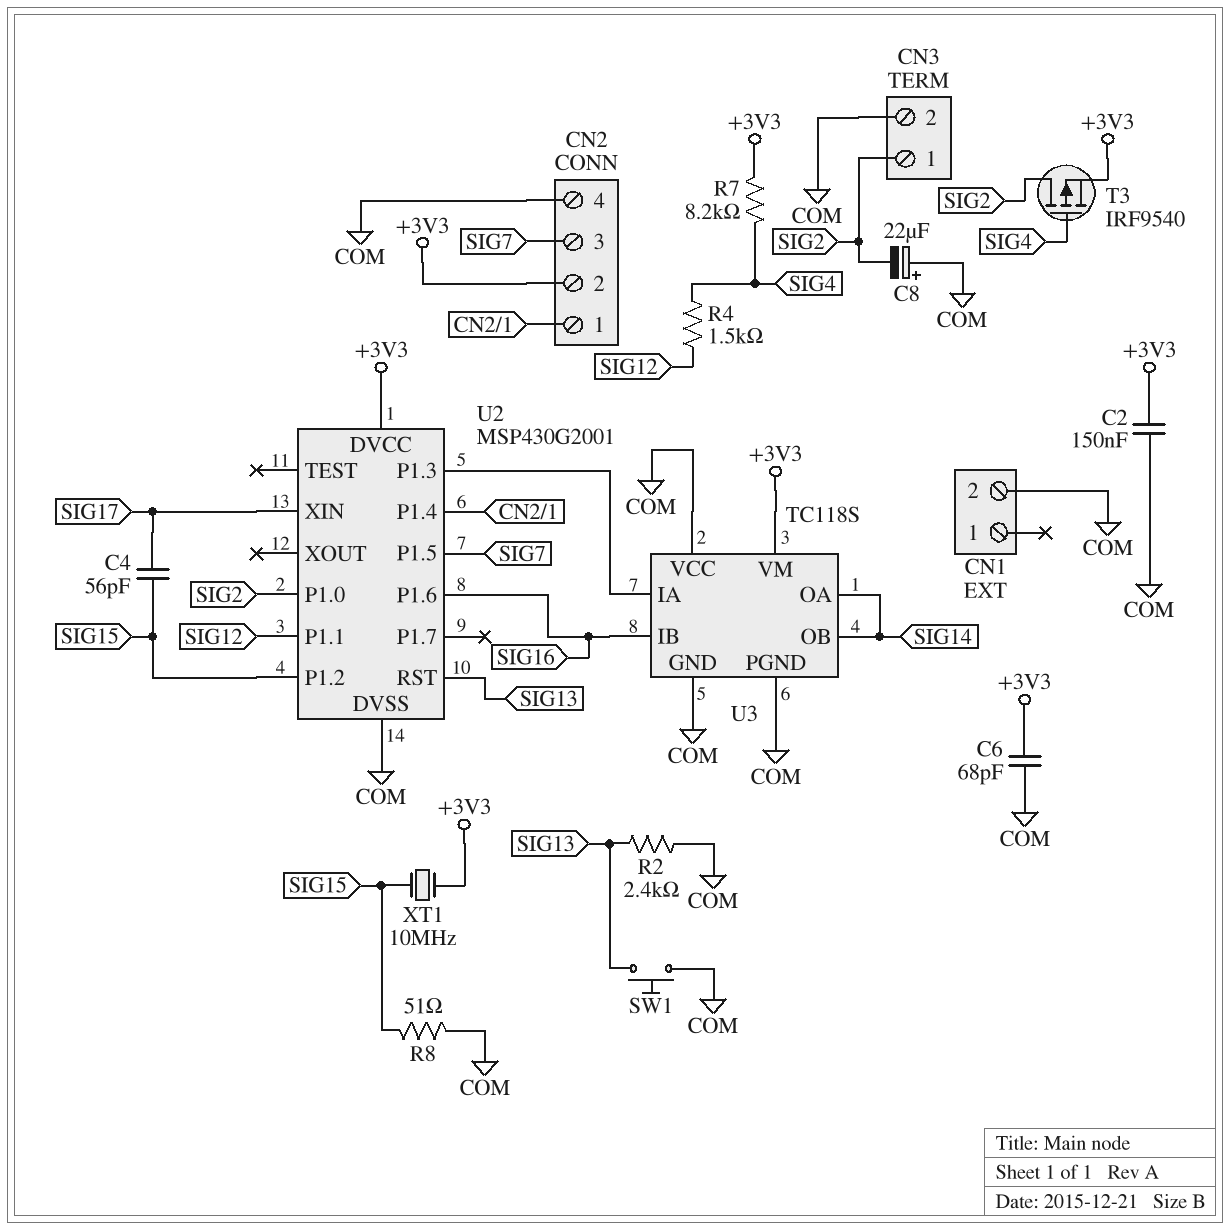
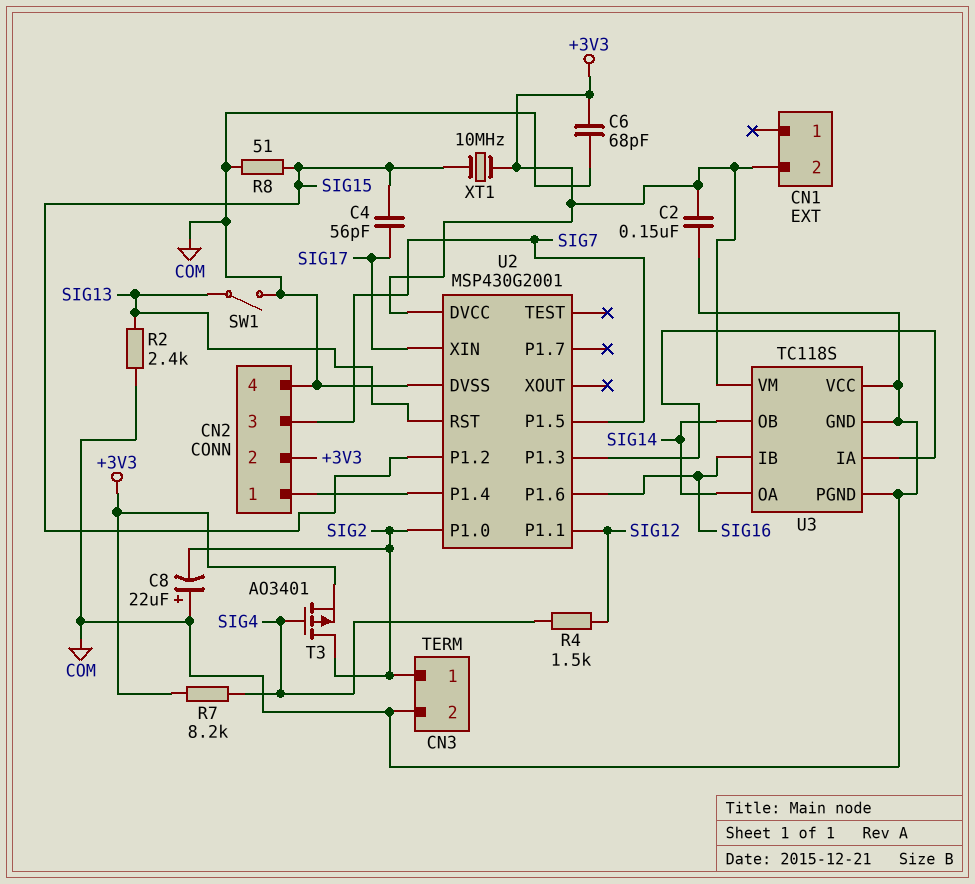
CN1 pin 2: COM -> +3V3
SW1: button (COM, SIG13) -> switch (COM, SIG13)
T3: PMOS IRF9540 (G SIG4, D SIG2, S +3V3) -> PMOS AO3401 (G SIG4, D SIG2, S +3V3)

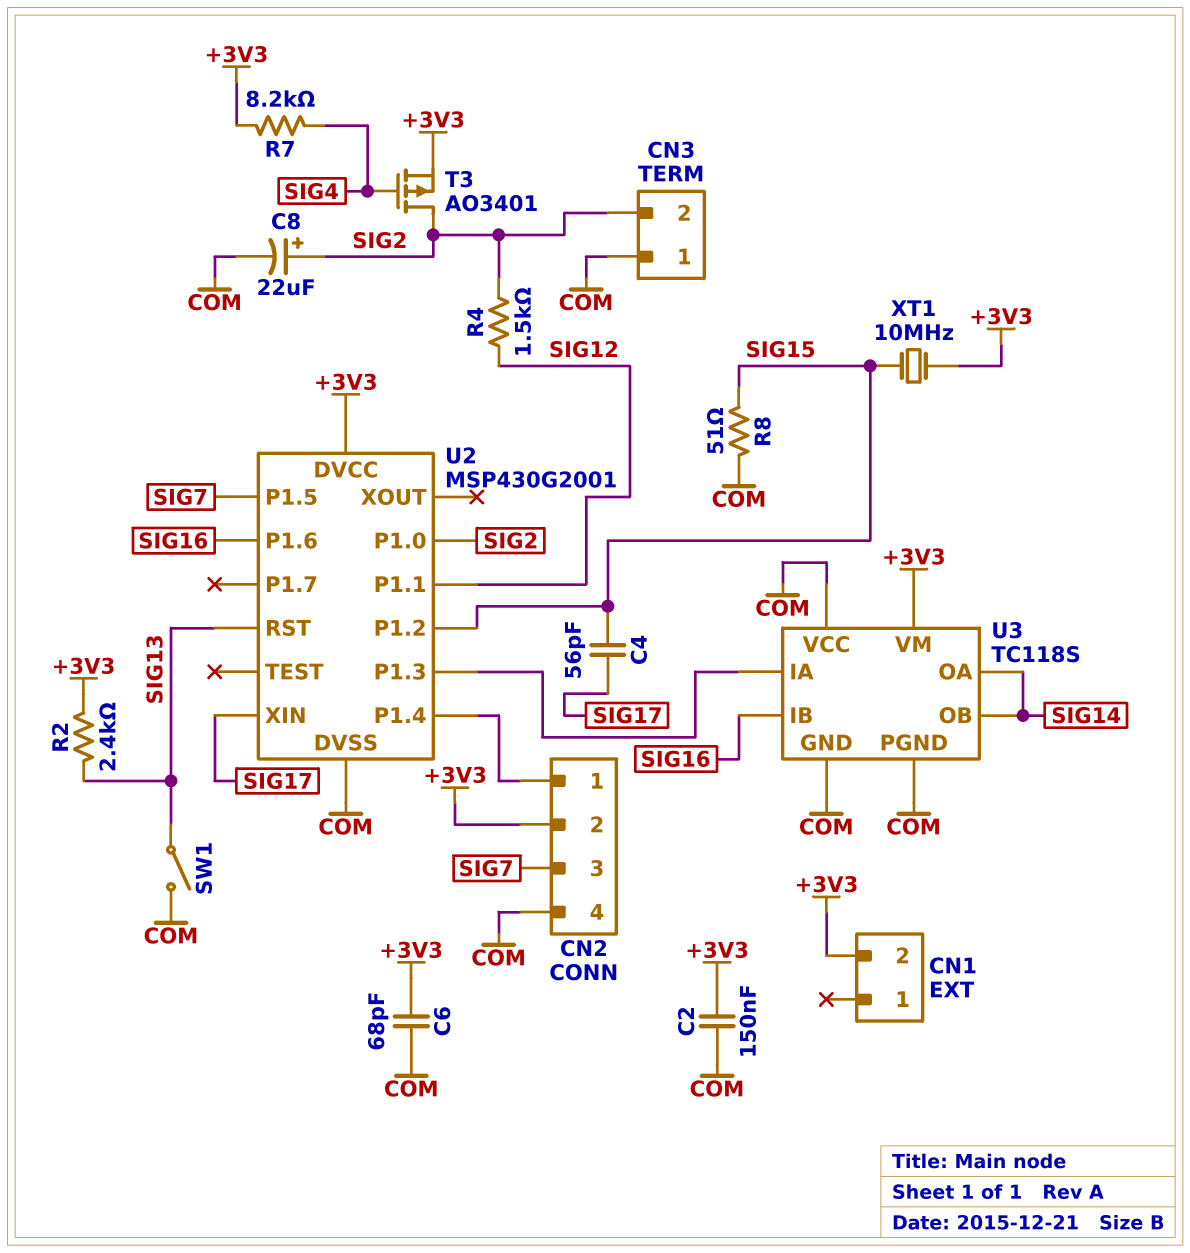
C8: 22uF (plus COM, minus SIG2) -> 22uF (plus SIG2, minus COM)
CN3 pin 1: SIG2 -> COM
CN3 pin 2: COM -> SIG2
R2: 2.4k (COM, SIG13) -> 2.4k (+3V3, SIG13)
R4: 1.5k (SIG4, SIG12) -> 1.5k (SIG2, SIG12)

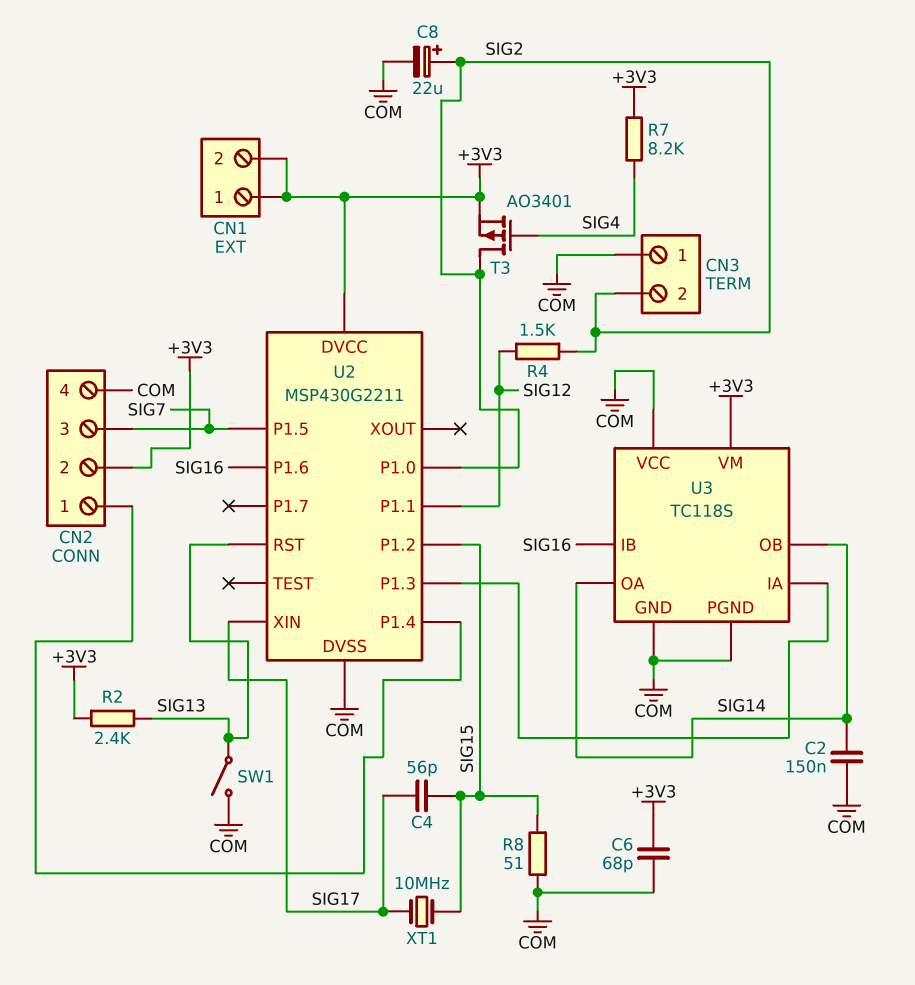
C2: 150nF (+3V3, COM) -> 150nF (COM, SIG14)
CN1 pin 1: none -> +3V3
U2: MSP430G2001 -> MSP430G2211
XT1: 10MHz (+3V3, SIG15) -> 10MHz (SIG15, SIG17)

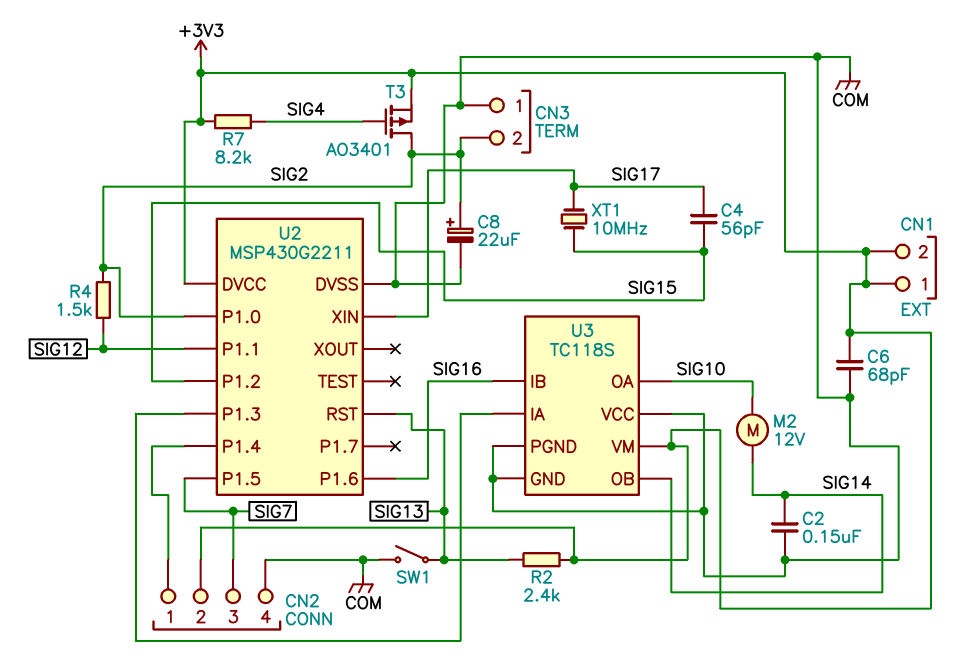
M2: none -> motor 12V (SIG10, SIG14)
R8: 51 (COM, SIG15) -> none
U3 pin OA: SIG14 -> SIG10

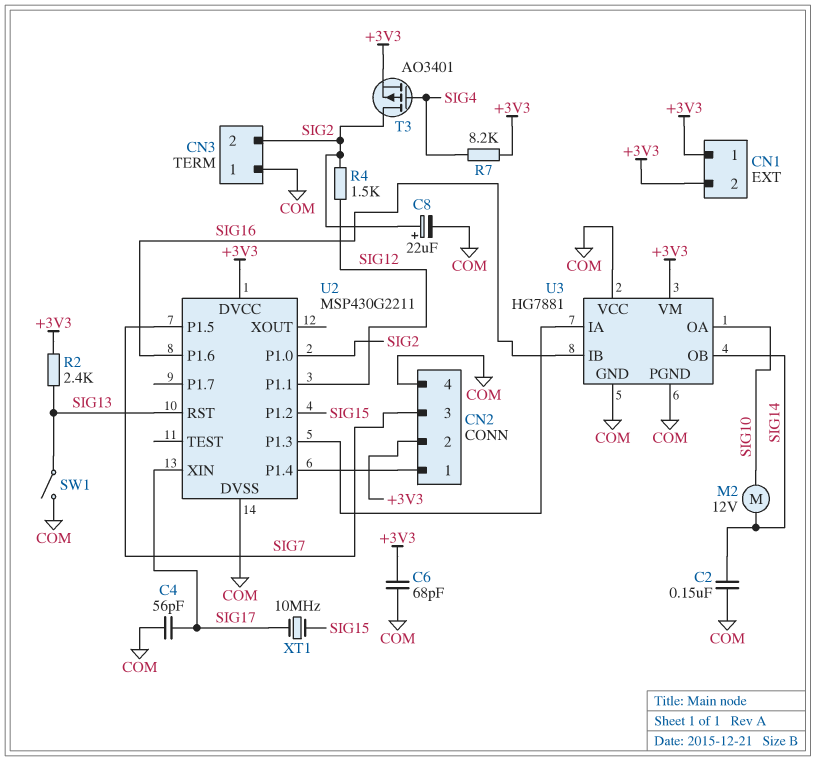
C4: 56pF (SIG15, SIG17) -> 56pF (COM, SIG17)
U3: TC118S -> HG7881

